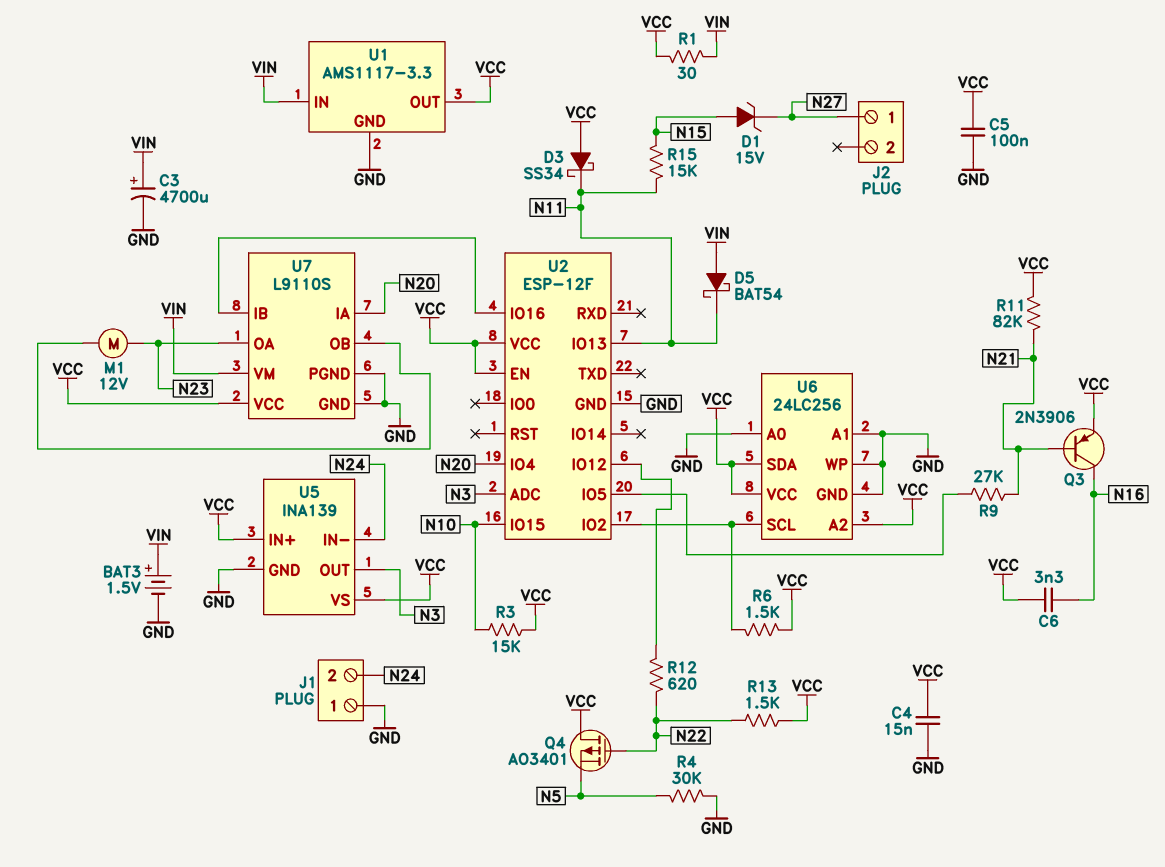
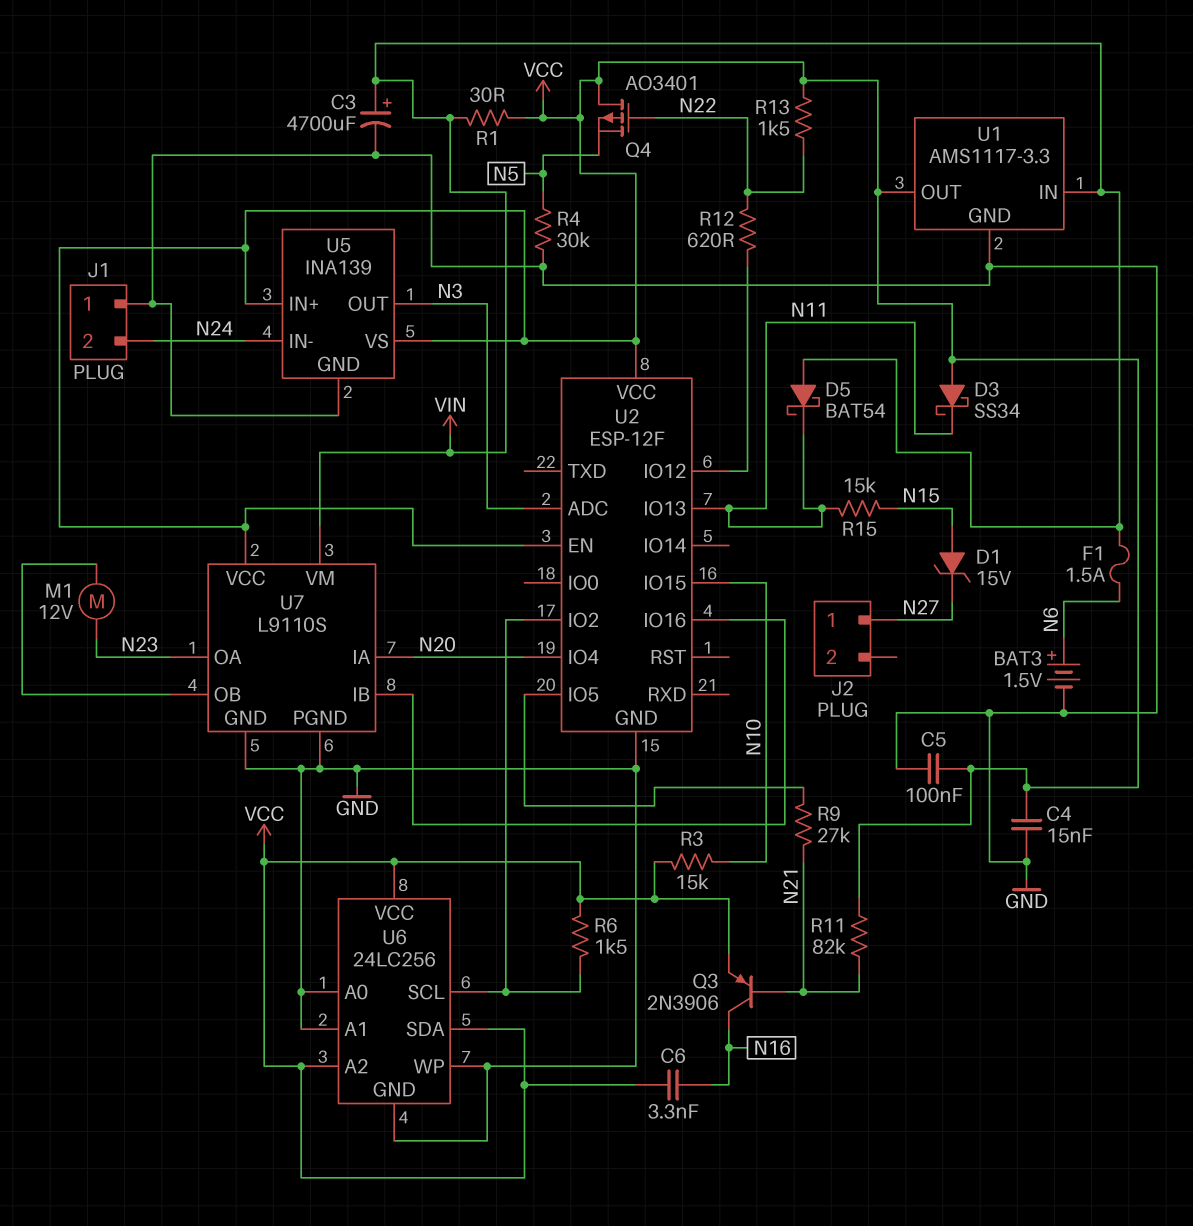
BAT3: 1.5V (plus VIN, minus GND) -> 1.5V (plus N6, minus GND)
F1: none -> 1.5A (N6, VIN)

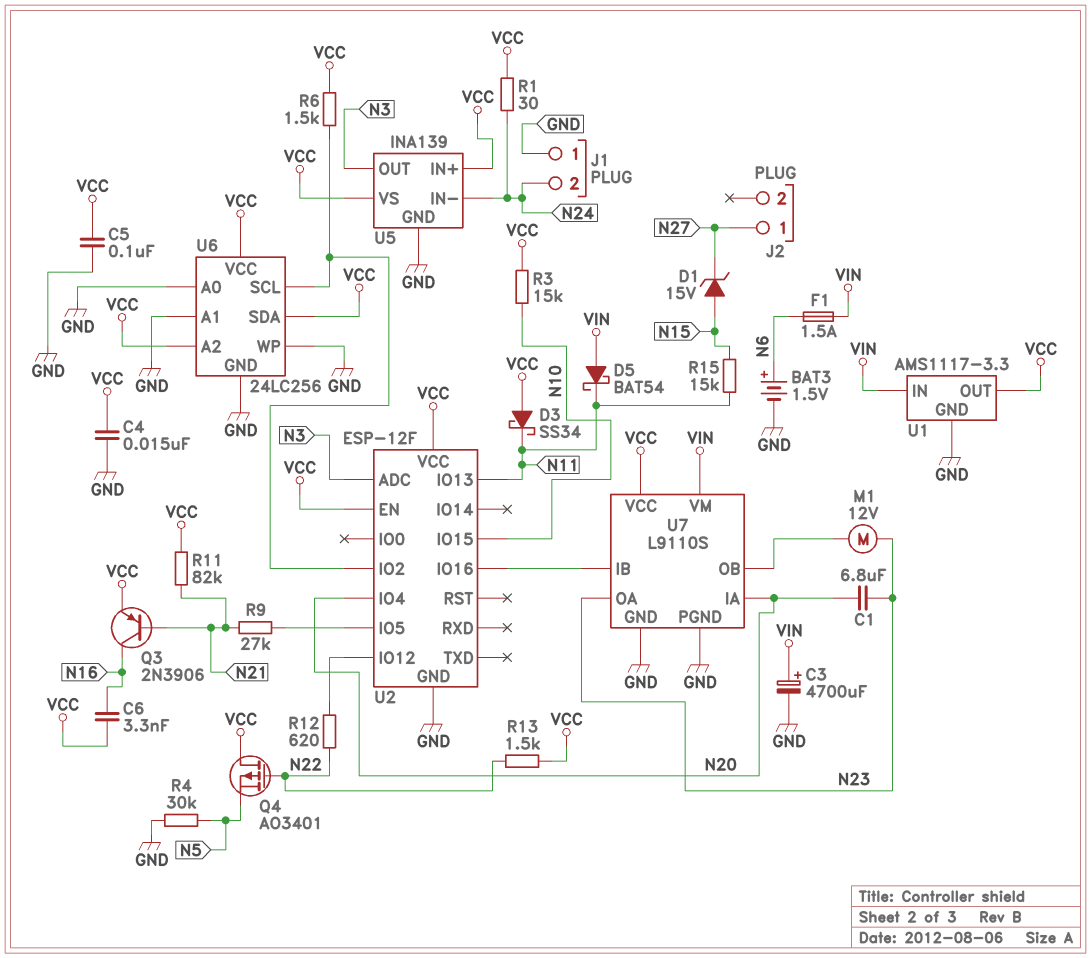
C1: none -> 6.8uF (N20, N23)
R1: 30 (VCC, VIN) -> 30 (N24, VCC)

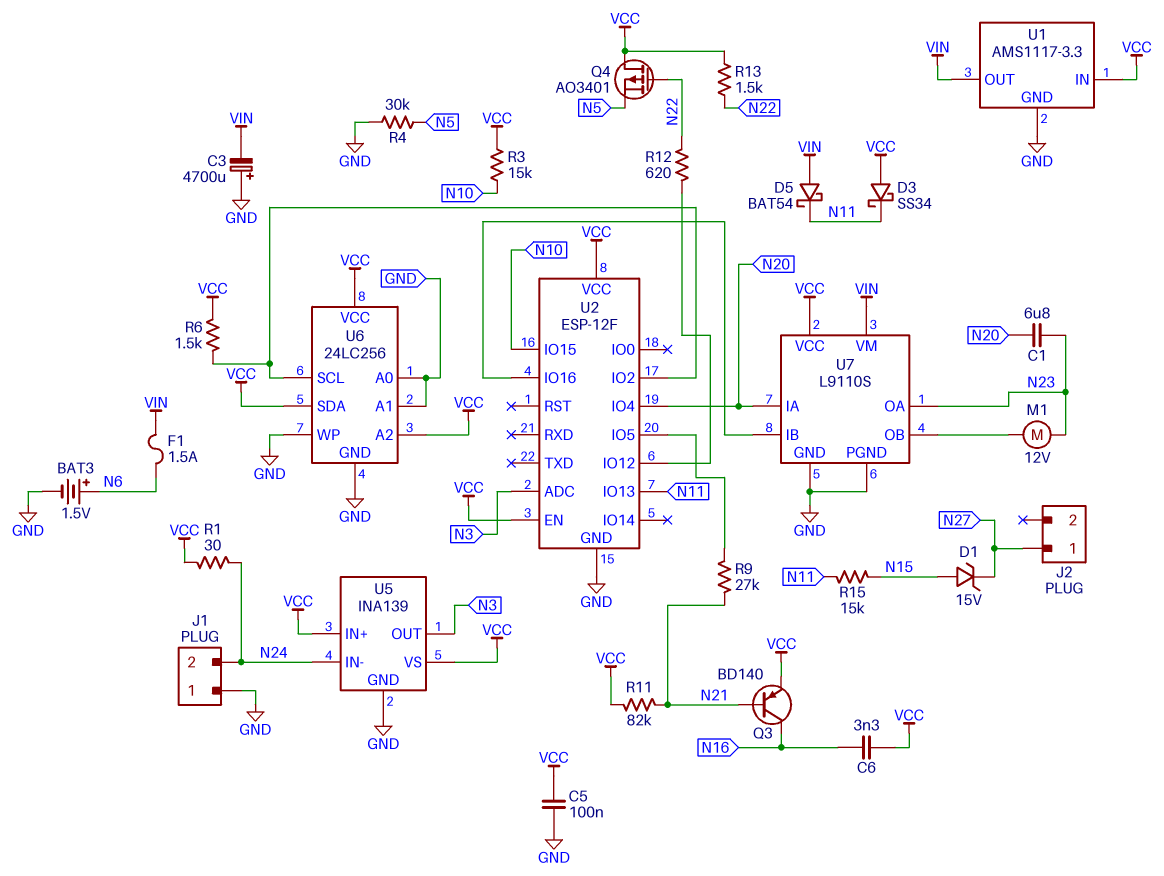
C3: 4700uF (plus VIN, minus GND) -> 4700uF (plus GND, minus VIN)
C4: 15nF (GND, VCC) -> none
Q3: PNP 2N3906 (B N21, C N16, E VCC) -> PNP BD140 (B N21, C N16, E VCC)
U1 pin IN: VIN -> VCC
U1 pin OUT: VCC -> VIN

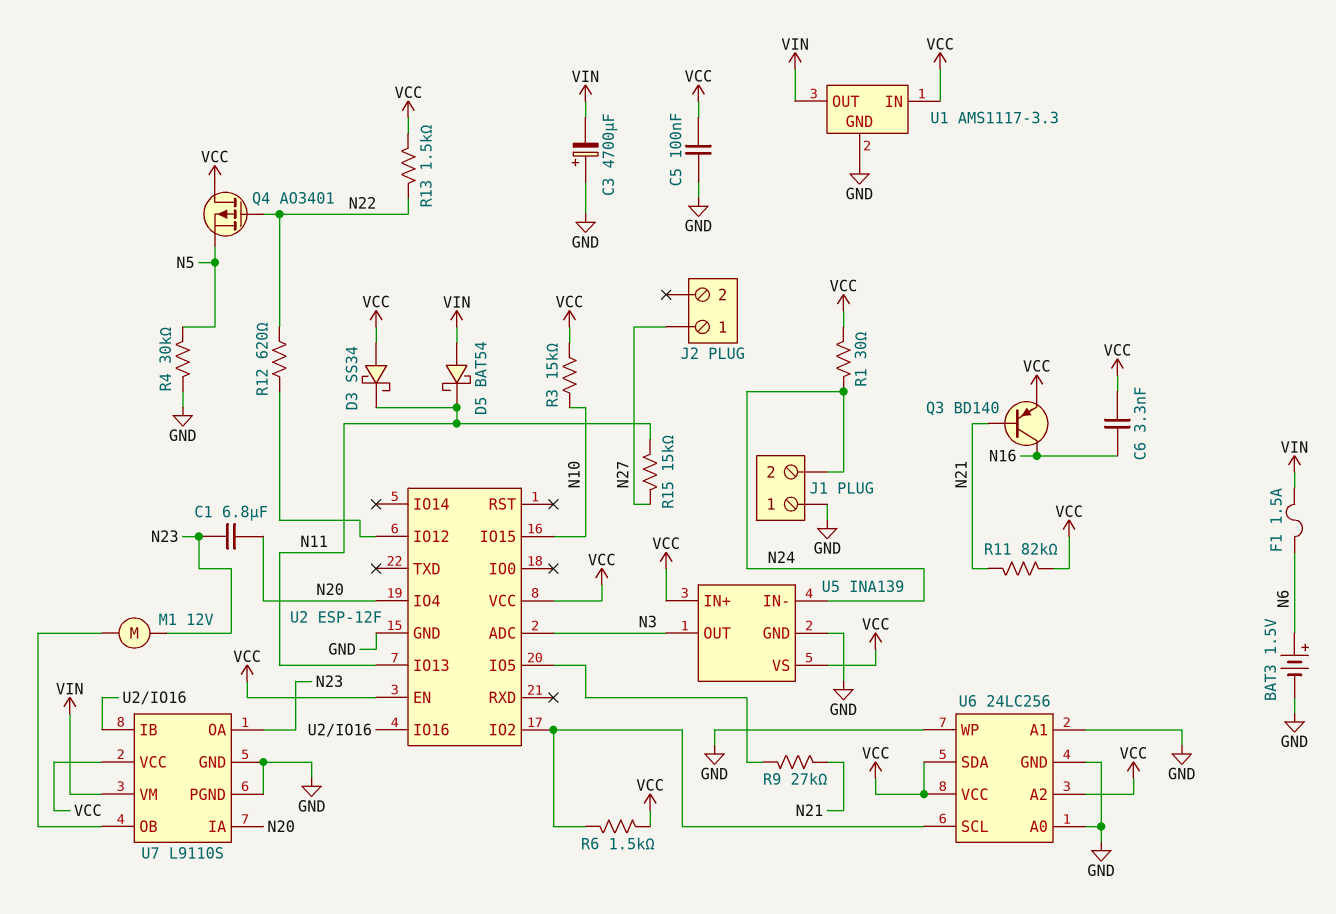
D1: zener 15V (A N15, K N27) -> none
R15: 15k (N11, N15) -> 15k (N11, N27)

